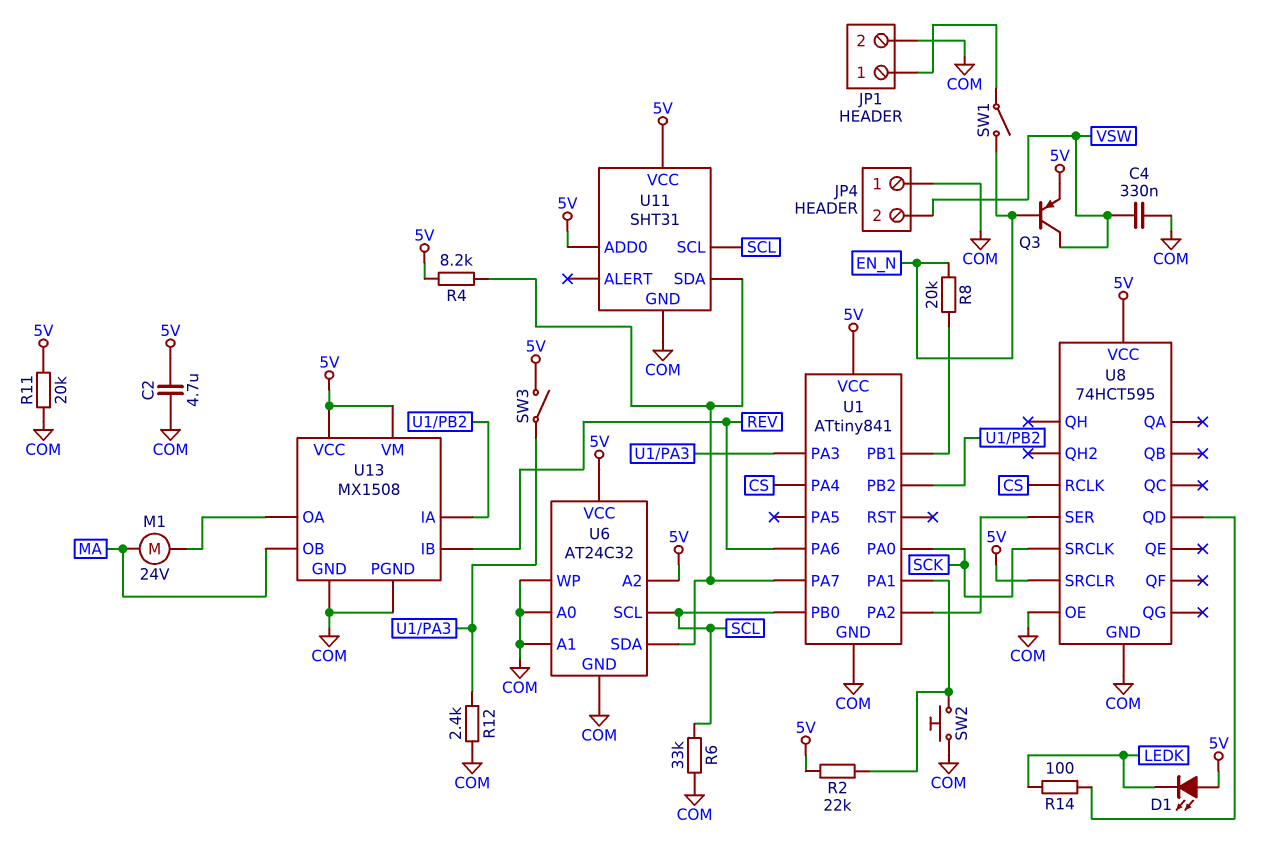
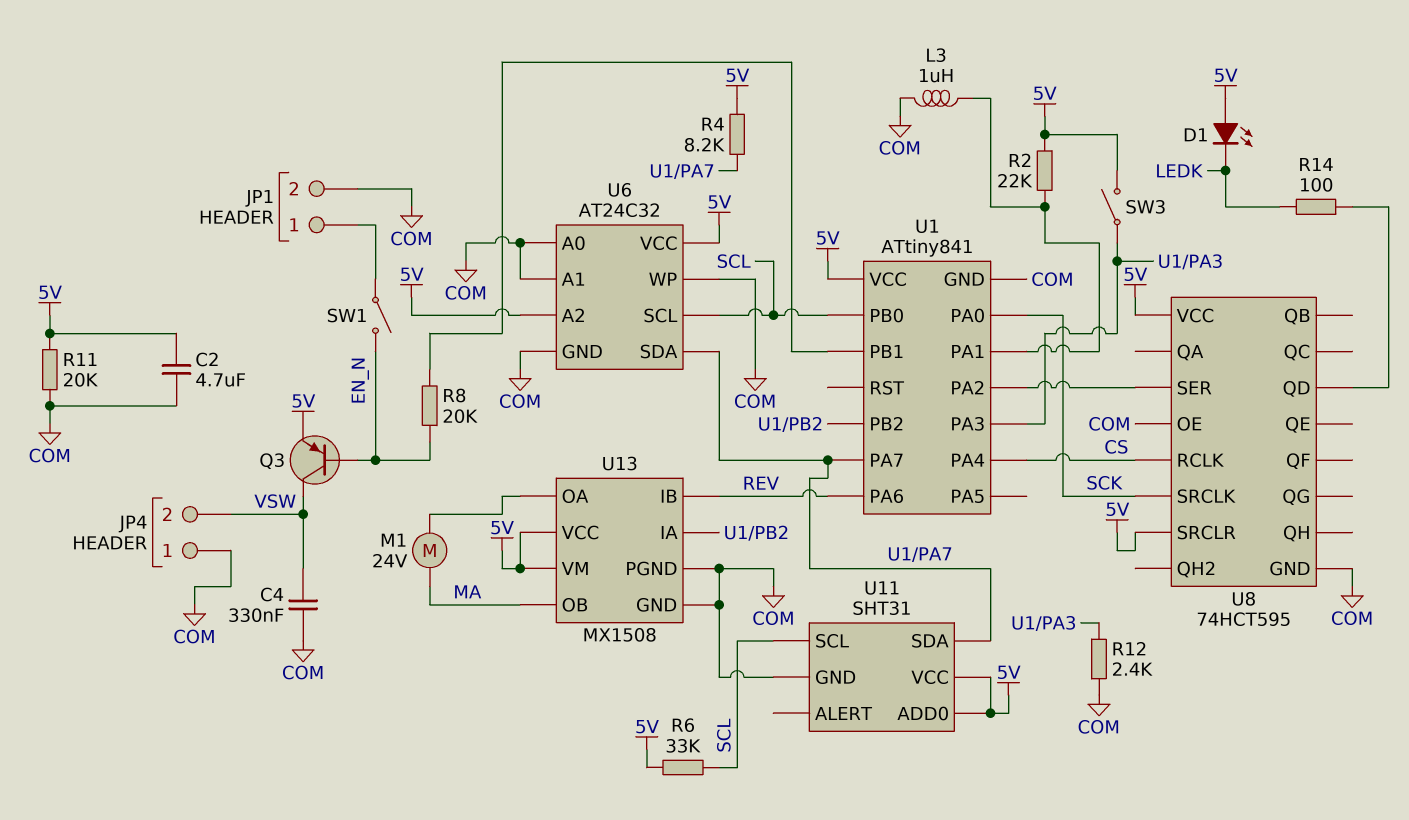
L3: none -> 1uH (COM, U1/PA1)
R6: 33k (COM, SCL) -> 33k (5V, SCL)
SW2: button (COM, U1/PA1) -> none

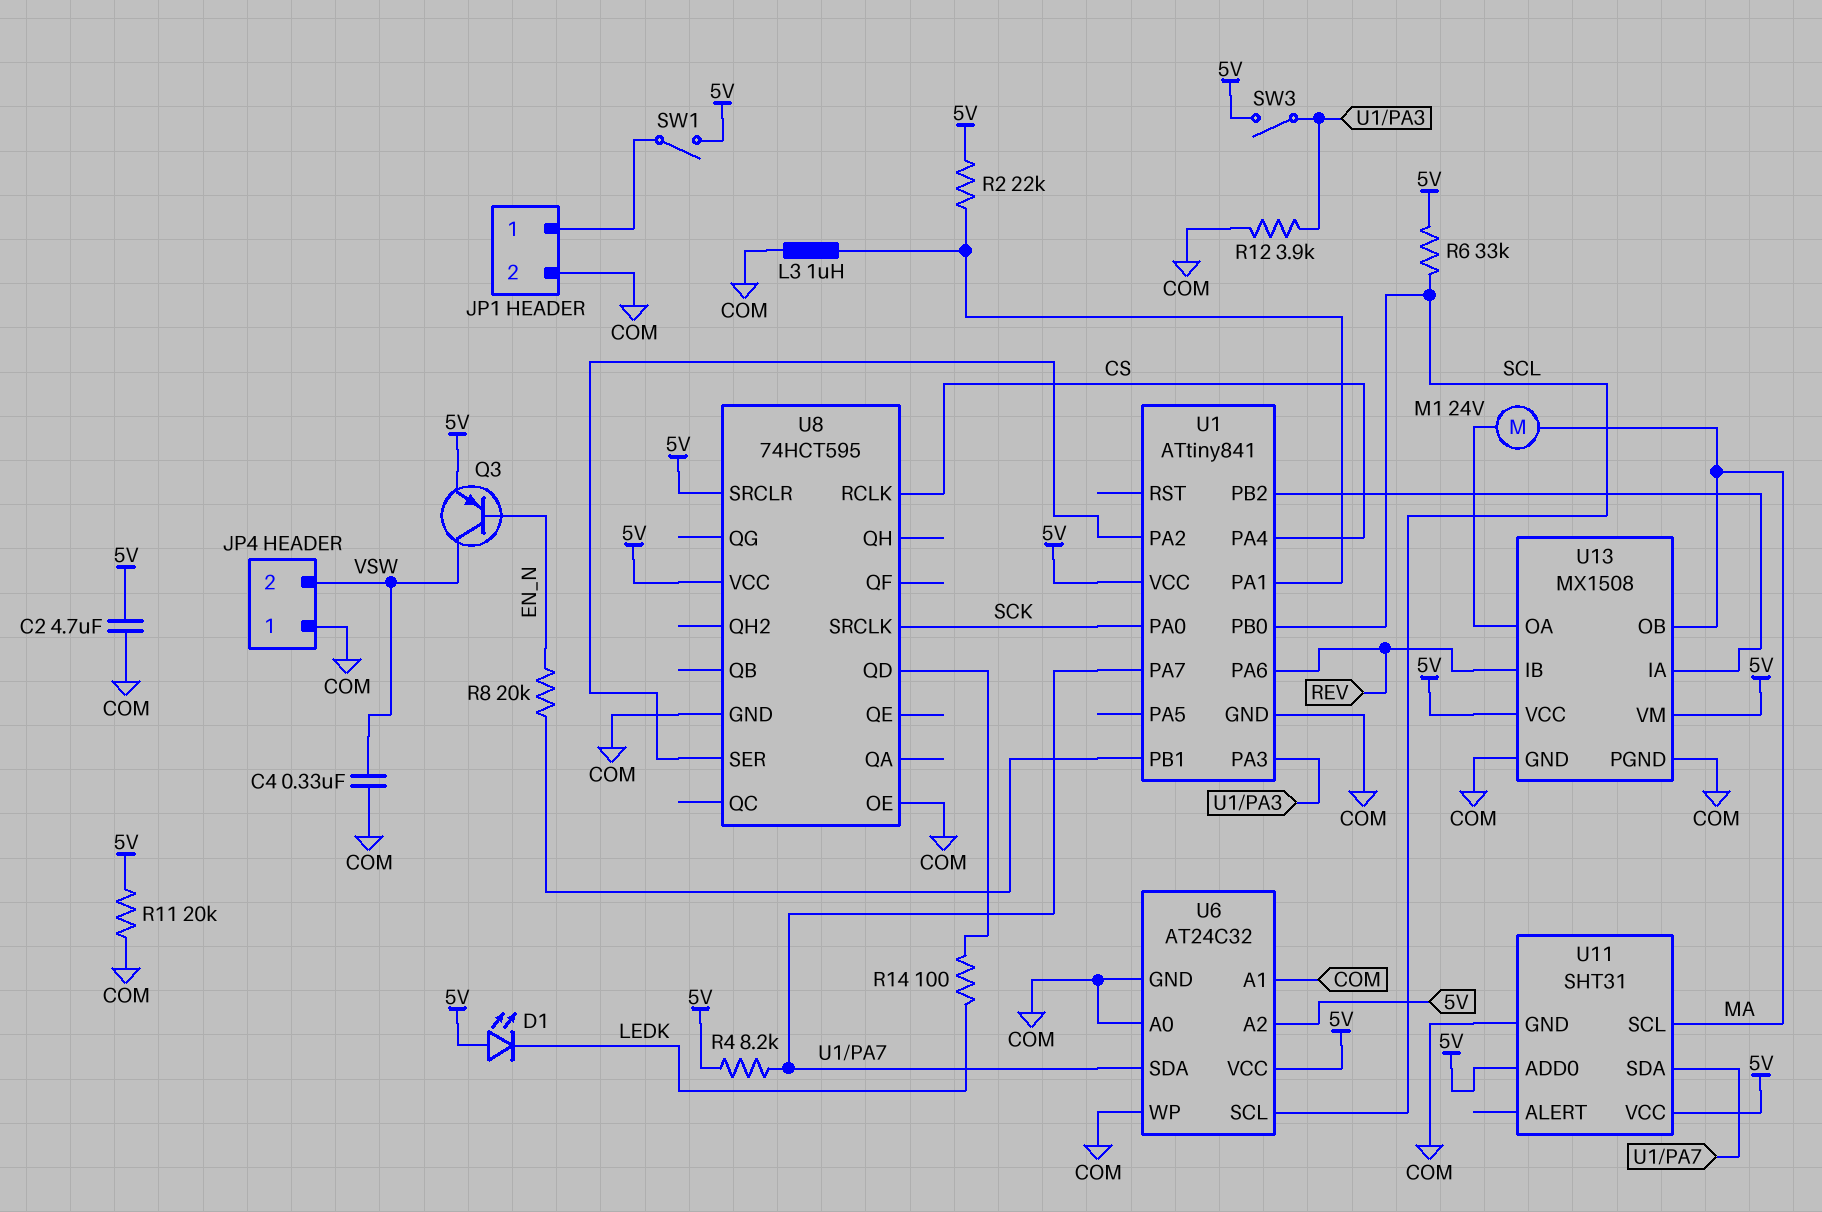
R12: 2.4k (COM, U1/PA3) -> 3.9k (COM, U1/PA3)
SW1: switch (EN_N, JP1/1) -> switch (5V, JP1/1)
U11 pin SCL: SCL -> MA

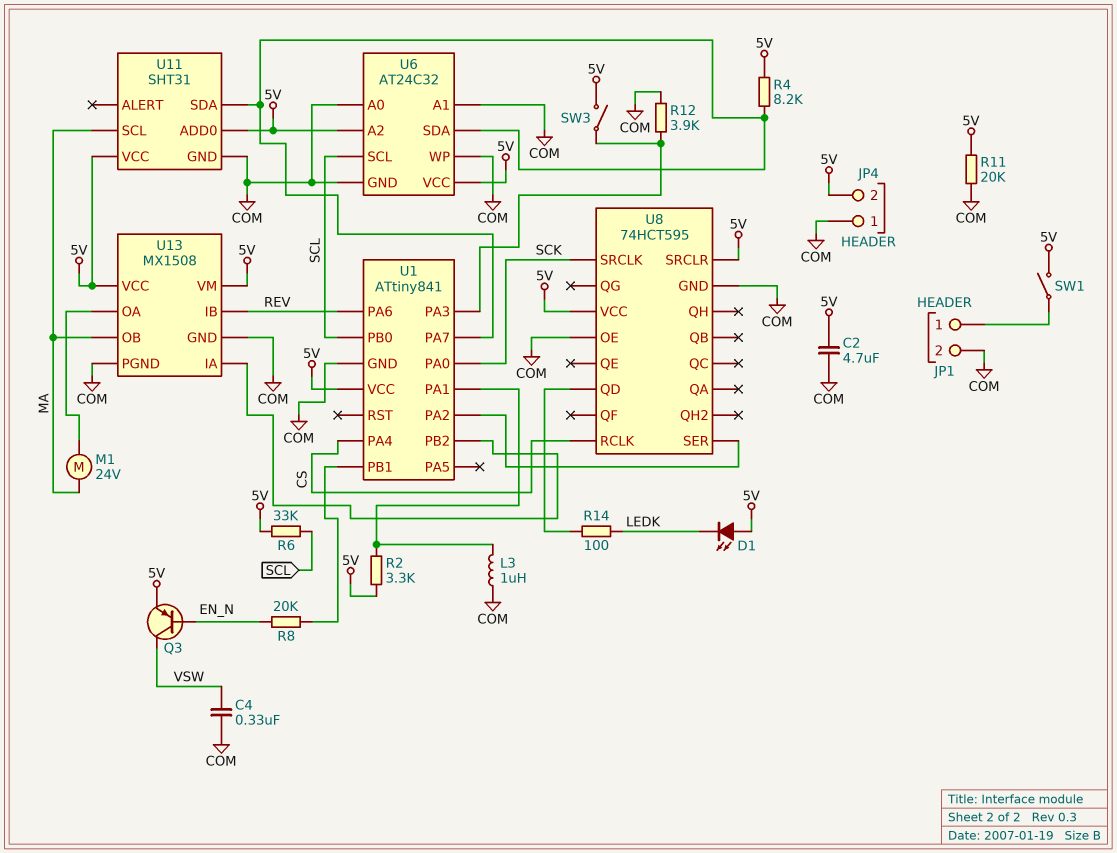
JP4 pin 2: VSW -> 5V
R2: 22k (5V, U1/PA1) -> 3.3k (5V, U1/PA1)

